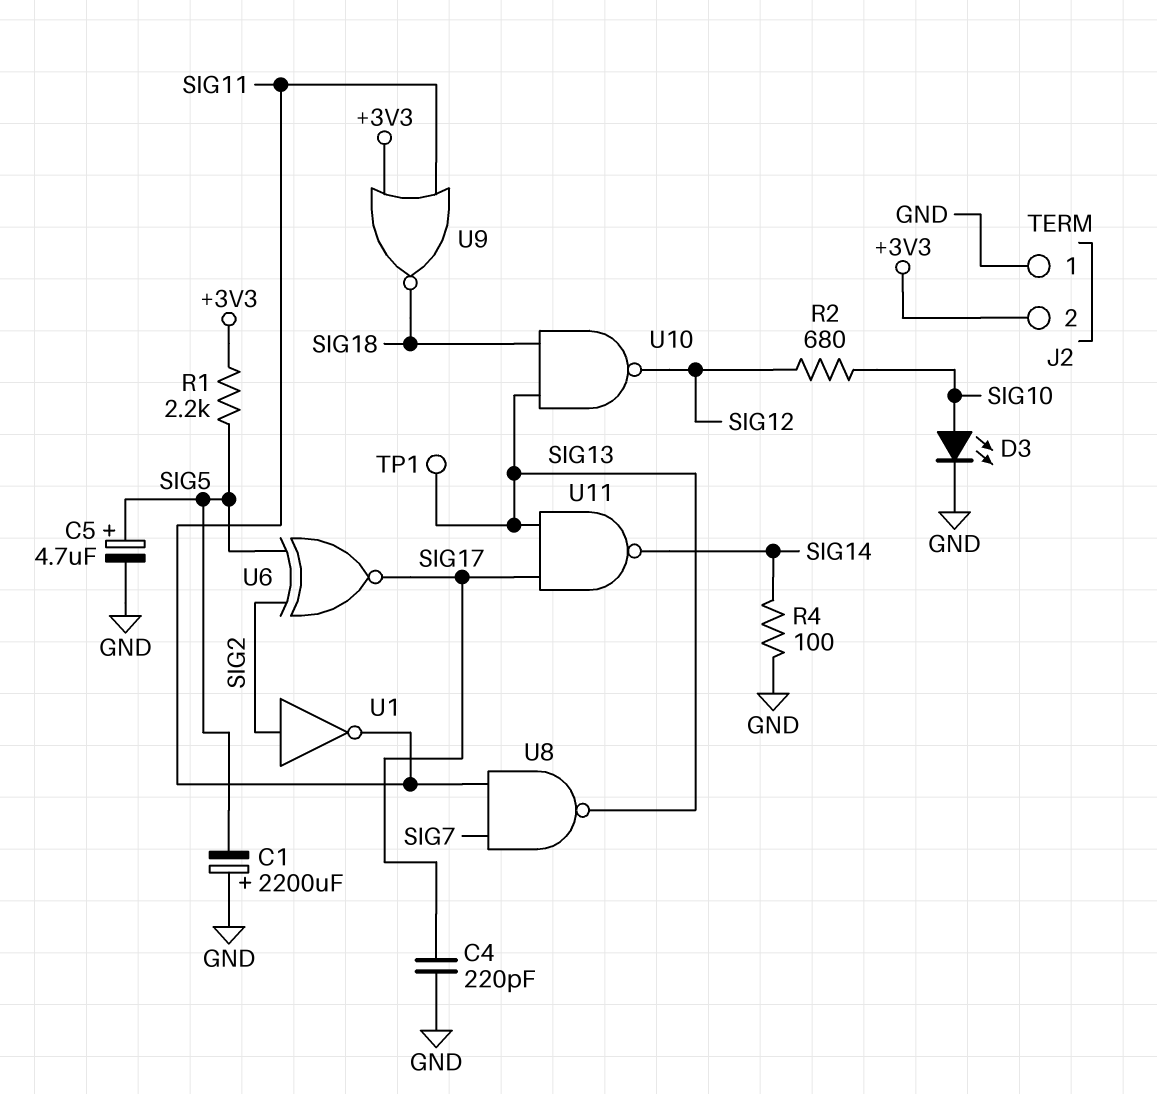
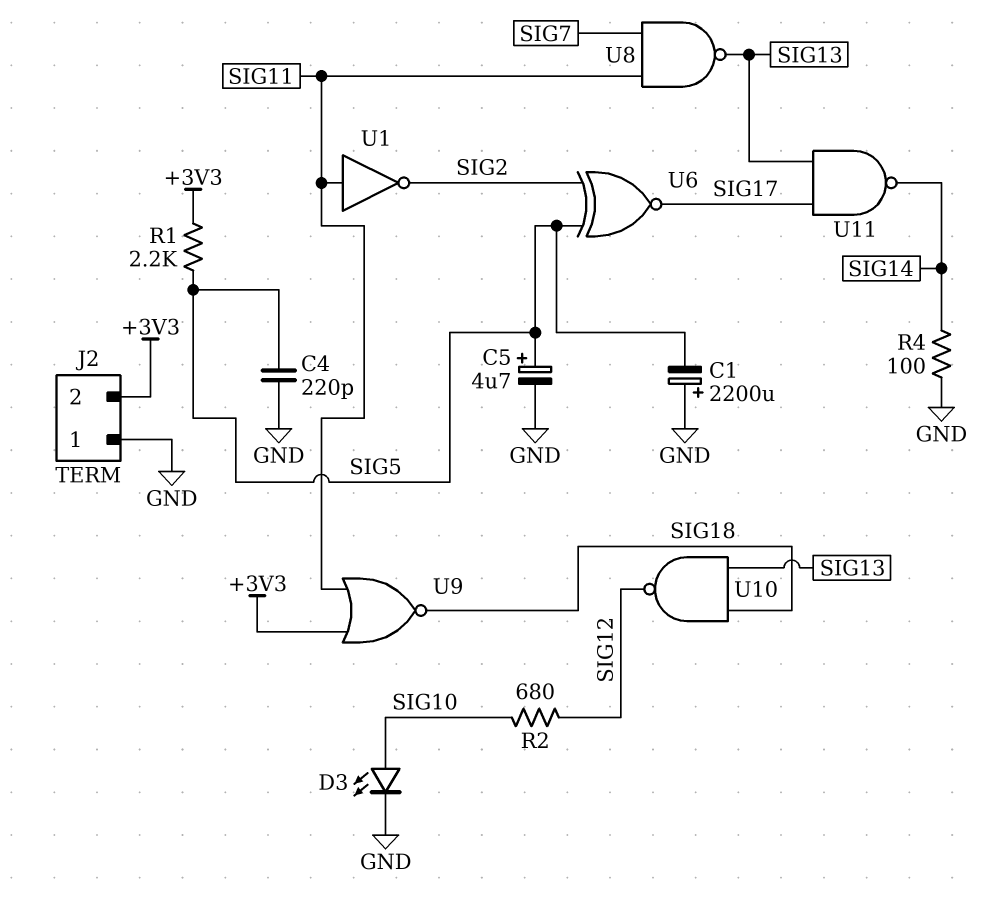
C4: 220pF (GND, SIG17) -> 220pF (GND, SIG5)
TP1: test point (SIG13) -> none
U1: NOT (in SIG2, out SIG11) -> NOT (in SIG11, out SIG2)

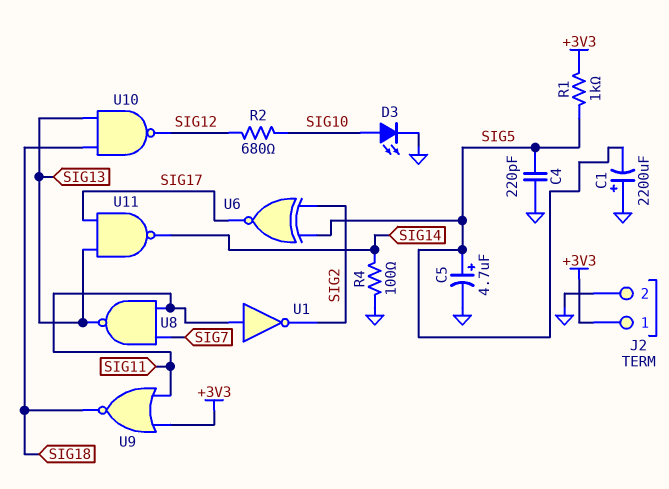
J2 pin 1: GND -> +3V3
J2 pin 2: +3V3 -> GND
R1: 2.2k (+3V3, SIG5) -> 1k (+3V3, SIG5)

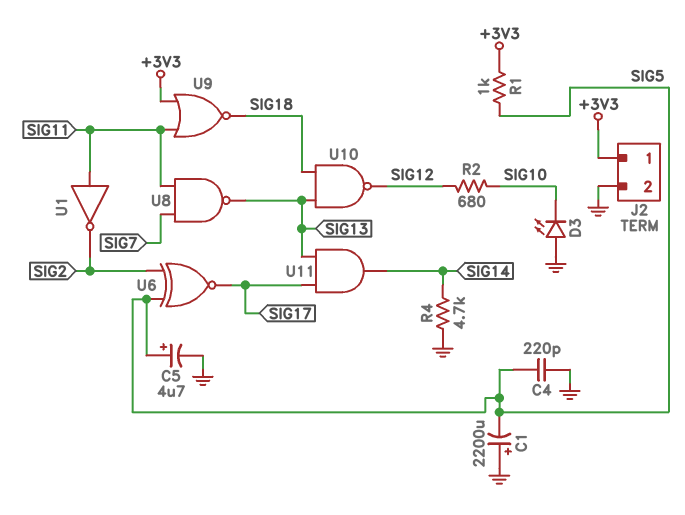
D3: LED (A SIG10, K GND) -> LED (A GND, K SIG10)
R4: 100 (GND, SIG14) -> 4.7k (GND, SIG14)
U11: NAND (in SIG13, in SIG17, out SIG14) -> AND (in SIG13, in SIG17, out SIG14)

